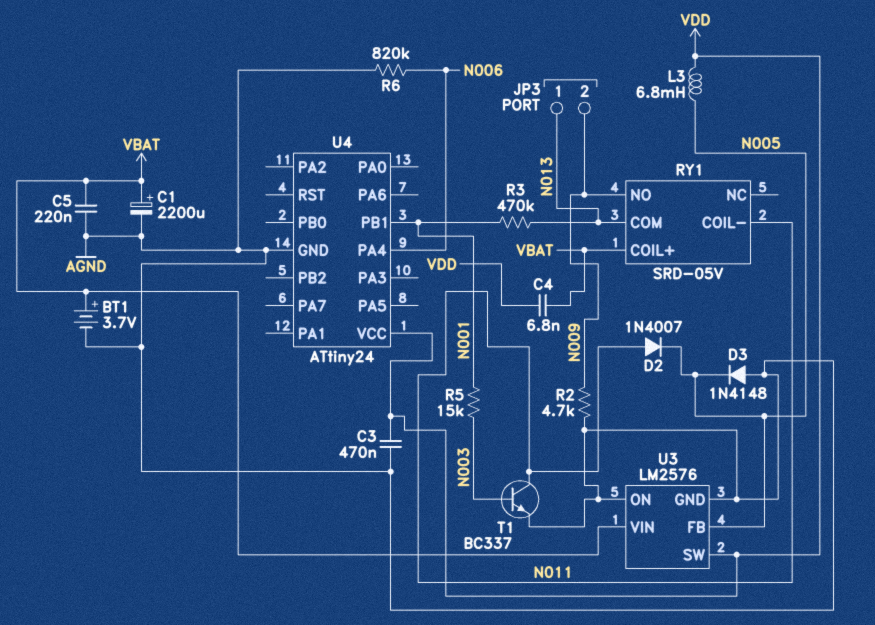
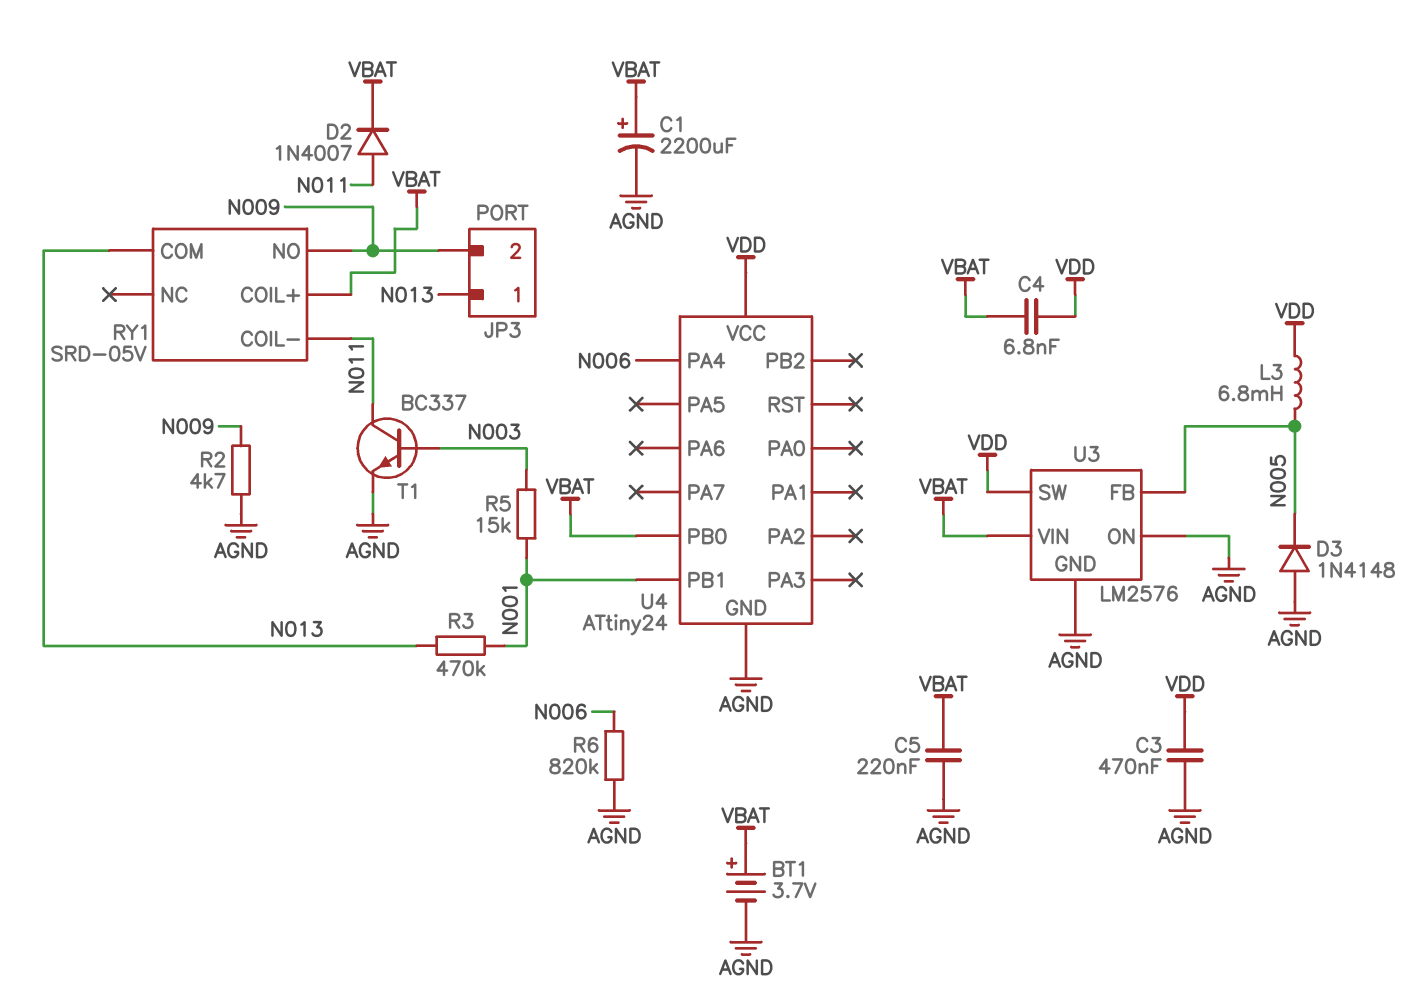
D2: diode 1N4007 (A N011, K N005) -> diode 1N4007 (A N011, K VBAT)
U4 pin PB0: none -> VBAT

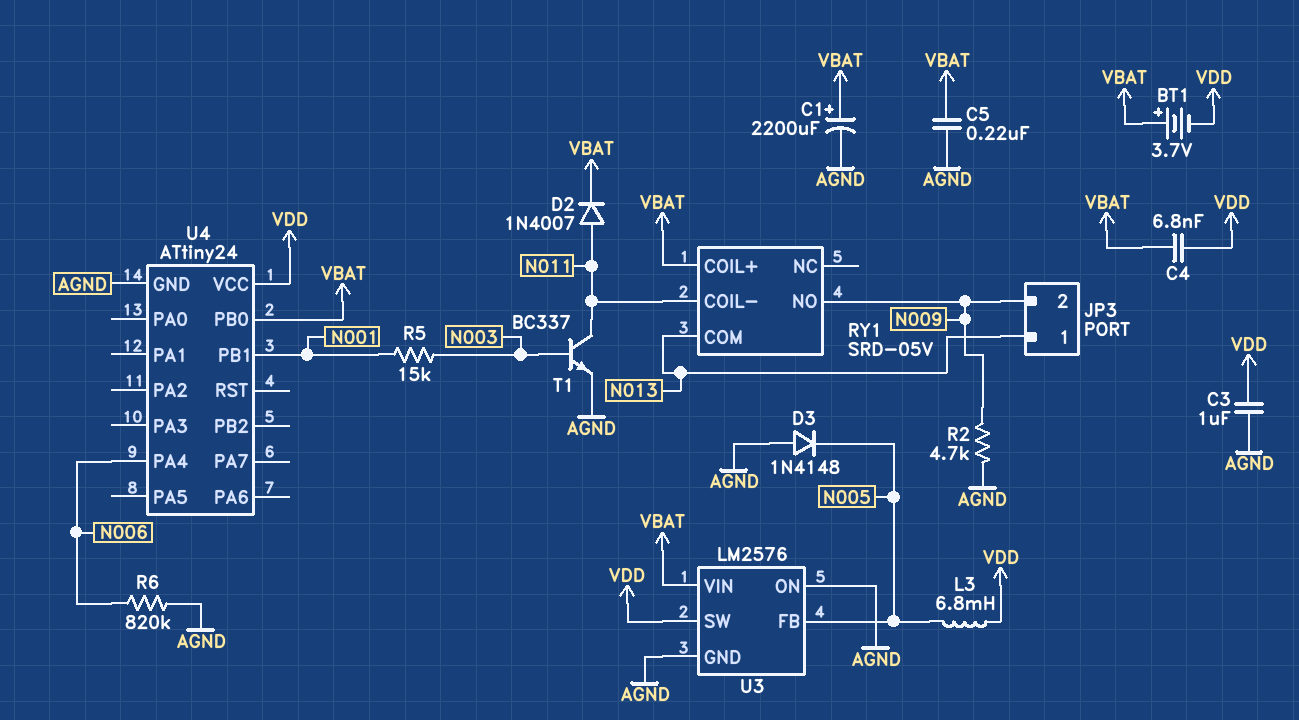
BT1: 3.7V (plus VBAT, minus AGND) -> 3.7V (plus VBAT, minus VDD)
C3: 470nF (AGND, VDD) -> 1uF (AGND, VDD)
R3: 470k (N001, N013) -> none

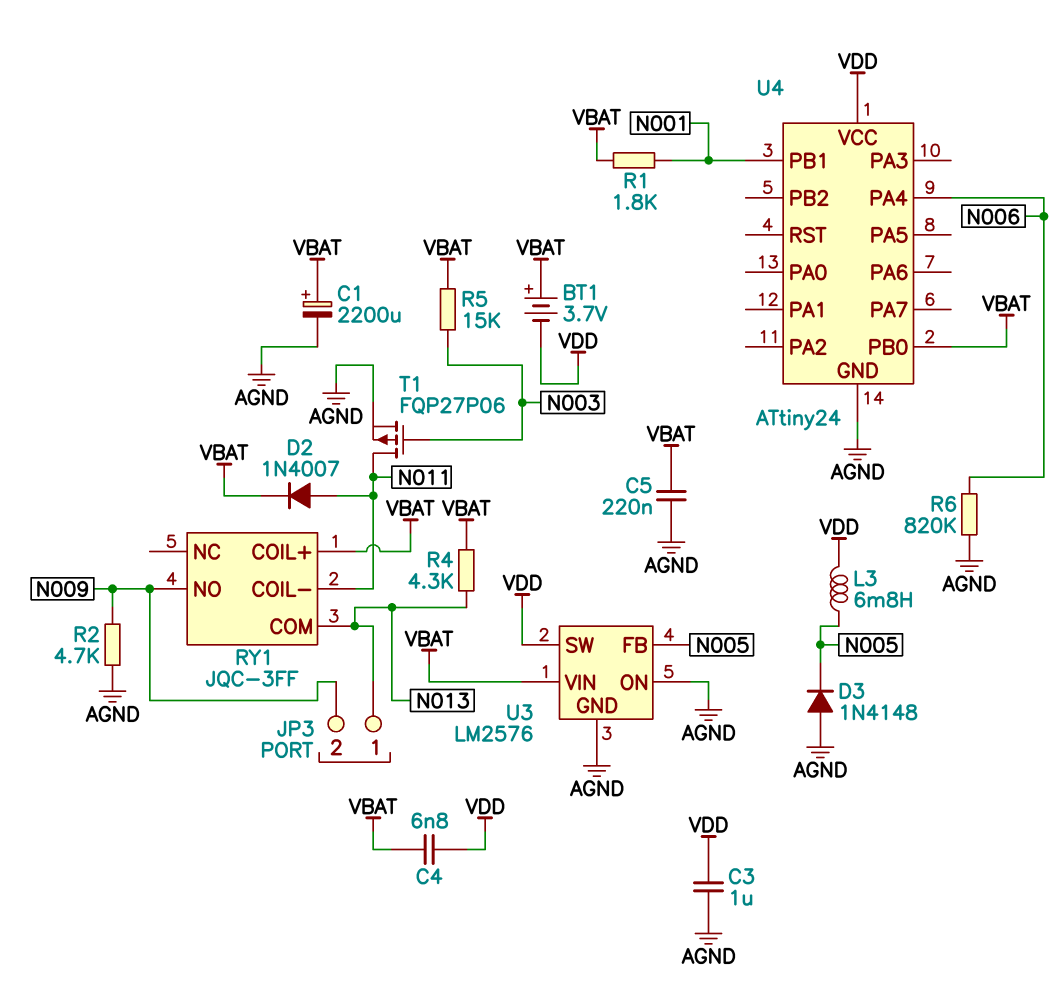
R1: none -> 1.8k (N001, VBAT)
R4: none -> 4.3k (N013, VBAT)
R5: 15k (N001, N003) -> 15k (N003, VBAT)
RY1: SRD-05V -> JQC-3FF
T1: NPN BC337 (B N003, C N011, E AGND) -> PMOS FQP27P06 (G N003, D N011, S AGND)

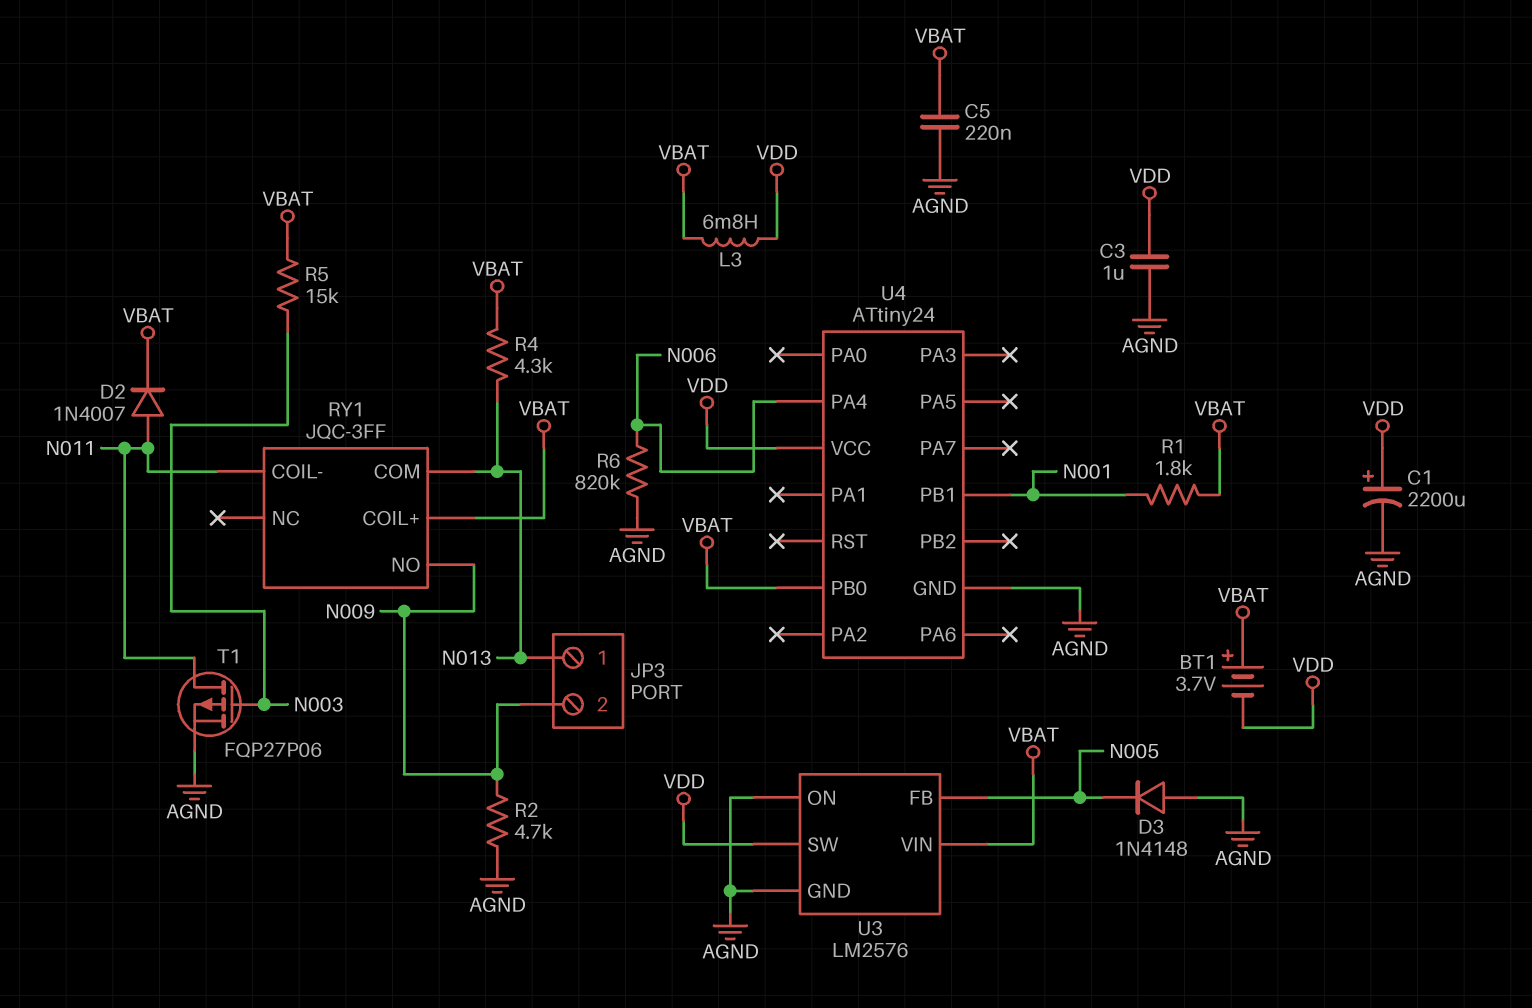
C1: 2200uF (plus VBAT, minus AGND) -> 2200uF (plus VDD, minus AGND)
C4: 6.8nF (VBAT, VDD) -> none
L3: 6.8mH (N005, VDD) -> 6.8mH (VBAT, VDD)

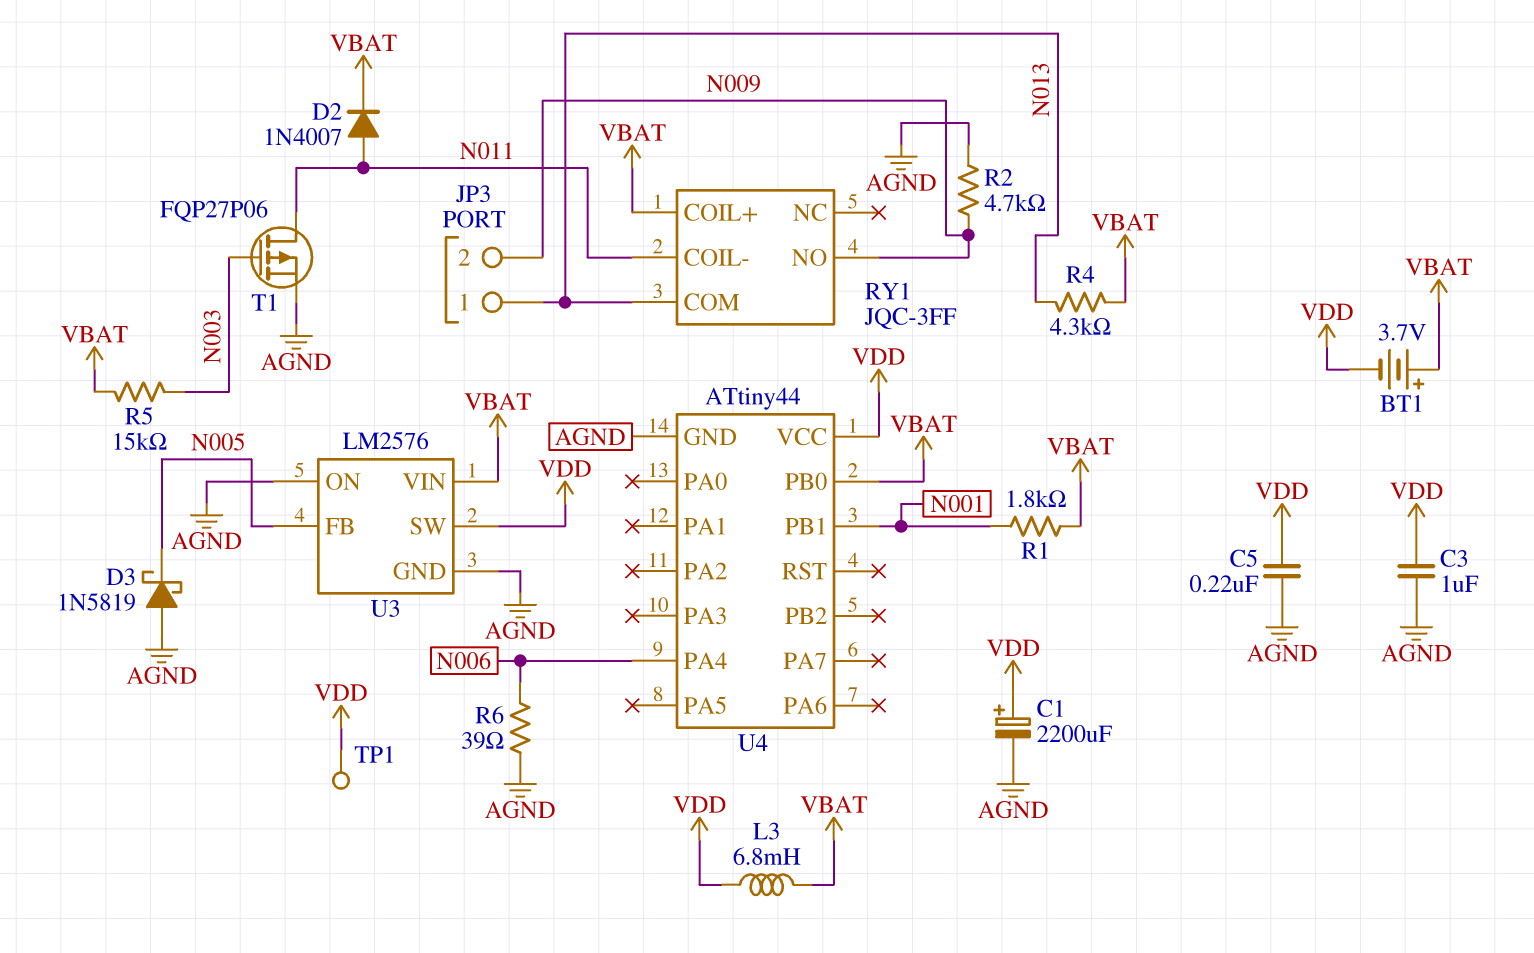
C5: 220nF (AGND, VBAT) -> 220nF (AGND, VDD)
D3: diode 1N4148 (A AGND, K N005) -> schottky 1N5819 (A AGND, K N005)
R6: 820k (AGND, N006) -> 39 (AGND, N006)
TP1: none -> test point (VDD)
U4: ATtiny24 -> ATtiny44

